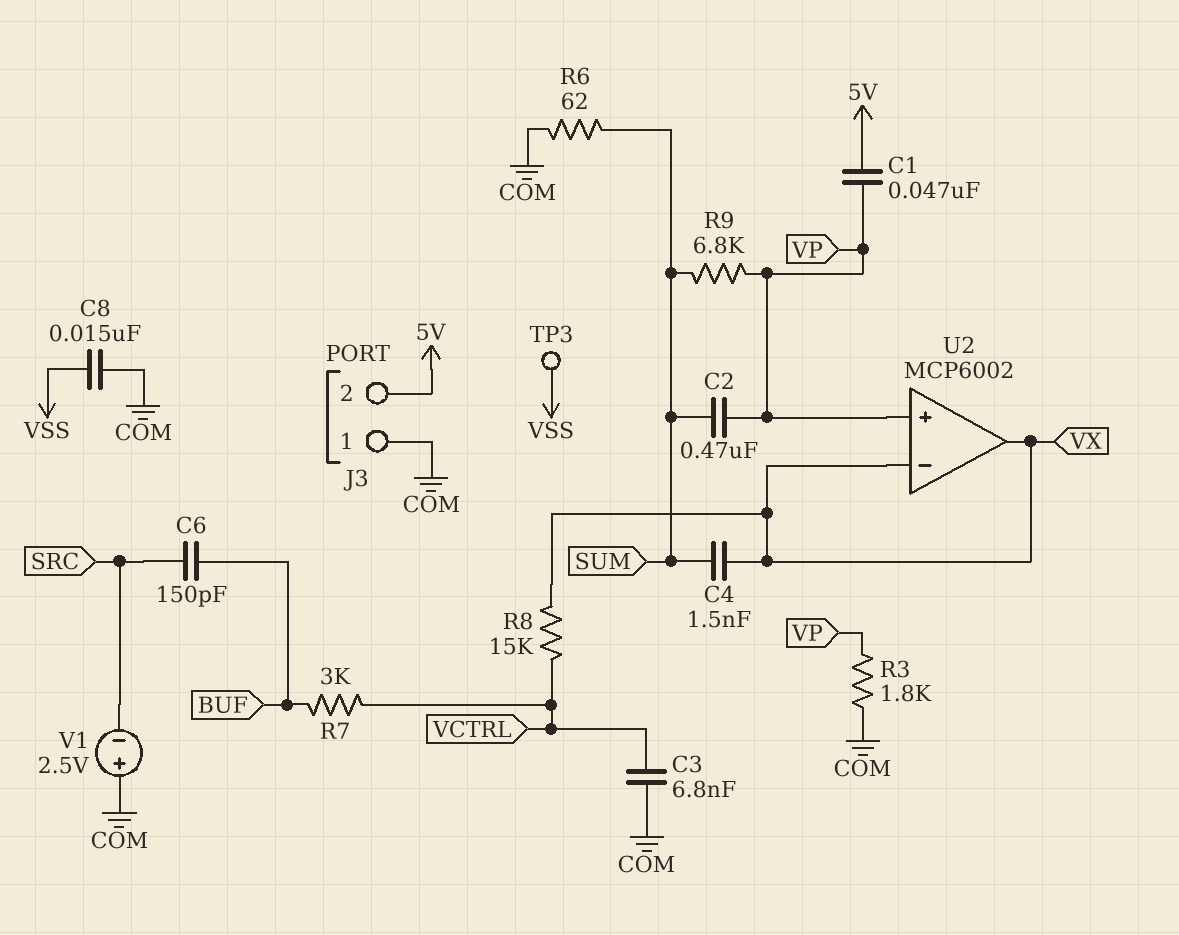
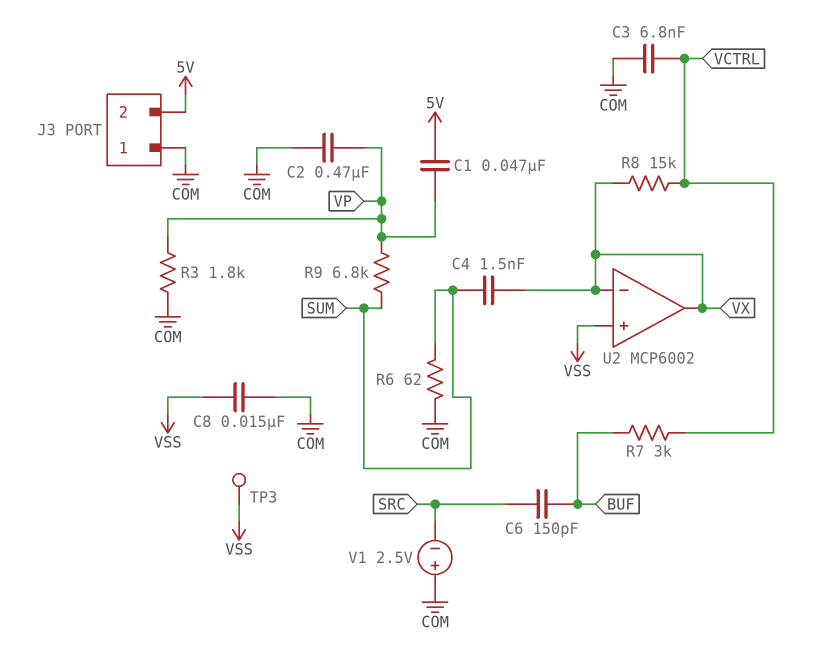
C2: 470nF (SUM, VP) -> 470nF (COM, VP)
U2 pin in+: VP -> VSS

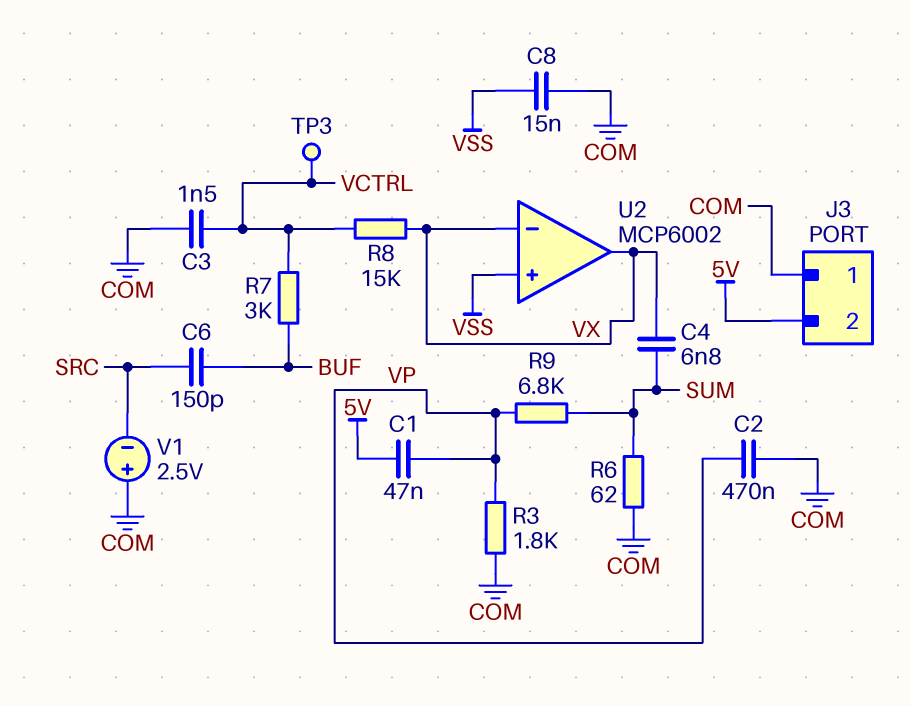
C3: 6.8nF (COM, VCTRL) -> 1.5nF (COM, VCTRL)
C4: 1.5nF (SUM, VX) -> 6.8nF (SUM, VX)
TP3: test point (VSS) -> test point (VCTRL)

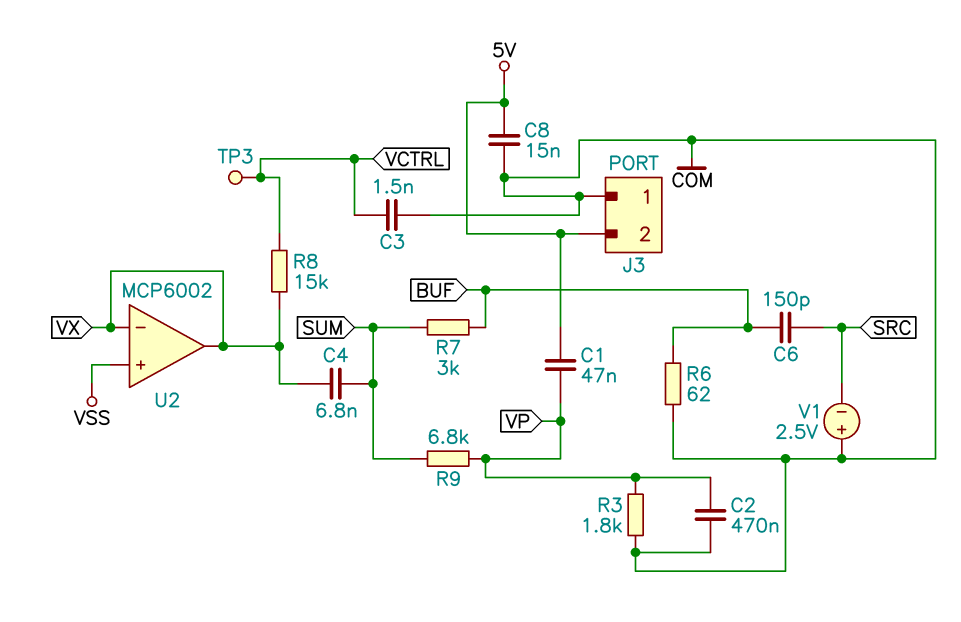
C8: 15nF (COM, VSS) -> 15nF (5V, COM)
R6: 62 (COM, SUM) -> 62 (BUF, COM)
R7: 3k (BUF, VCTRL) -> 3k (BUF, SUM)

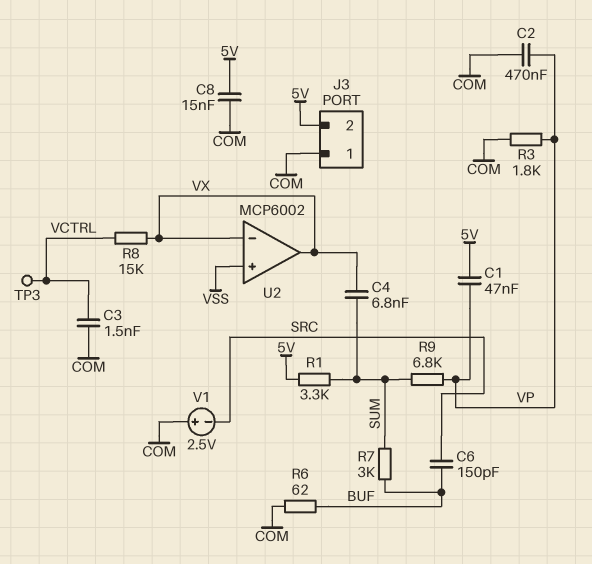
R1: none -> 3.3k (5V, SUM)

